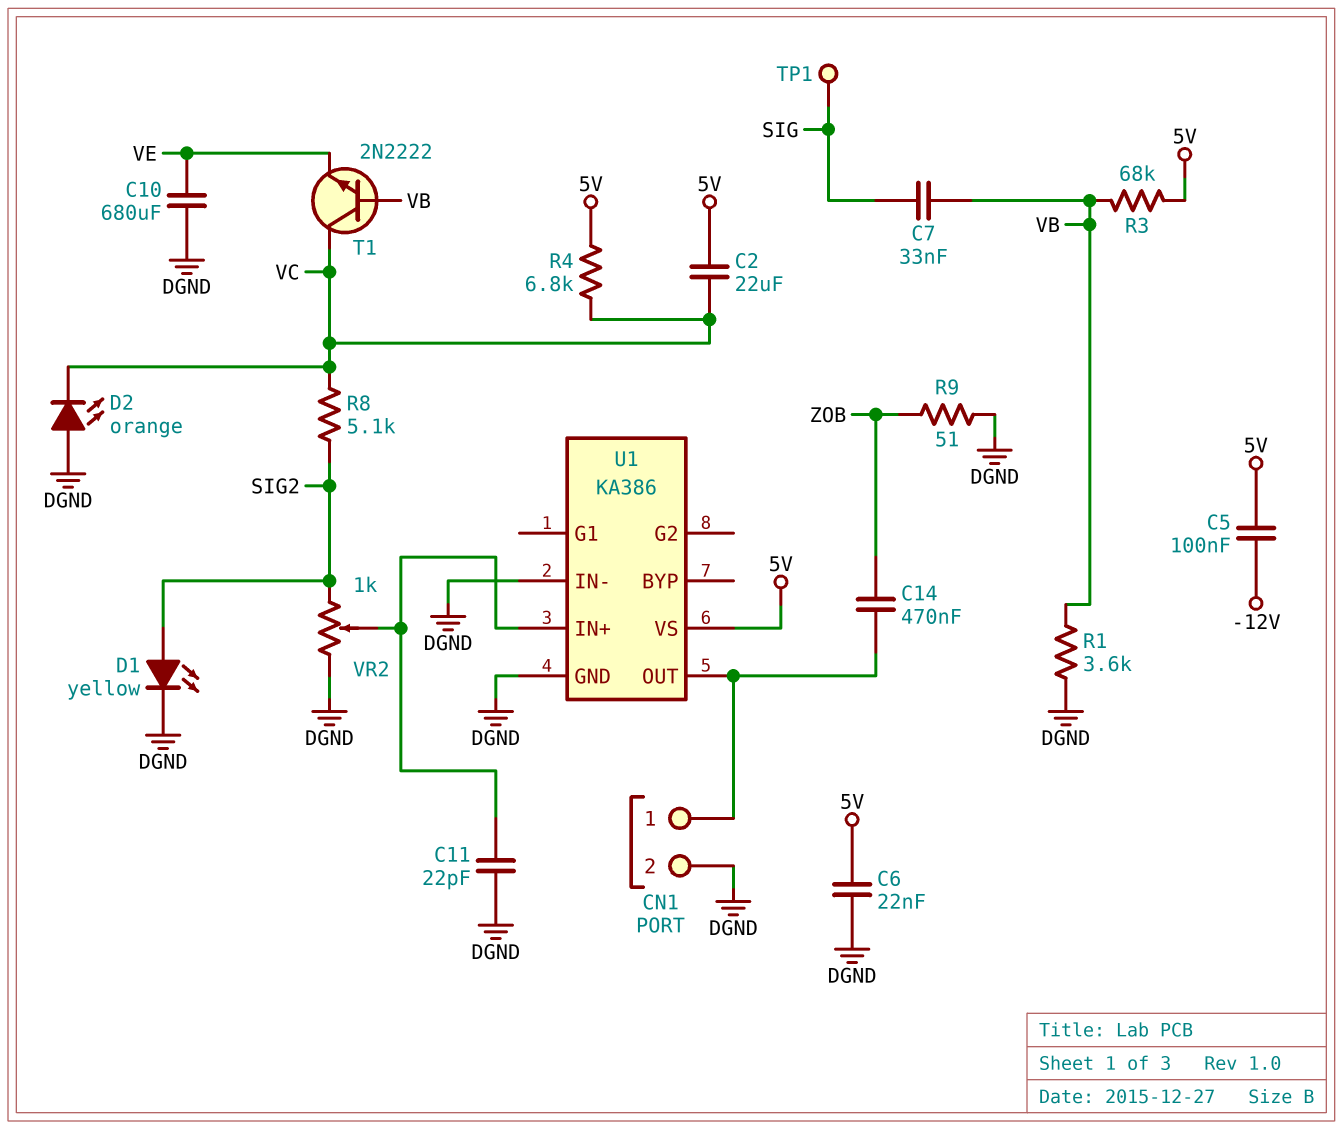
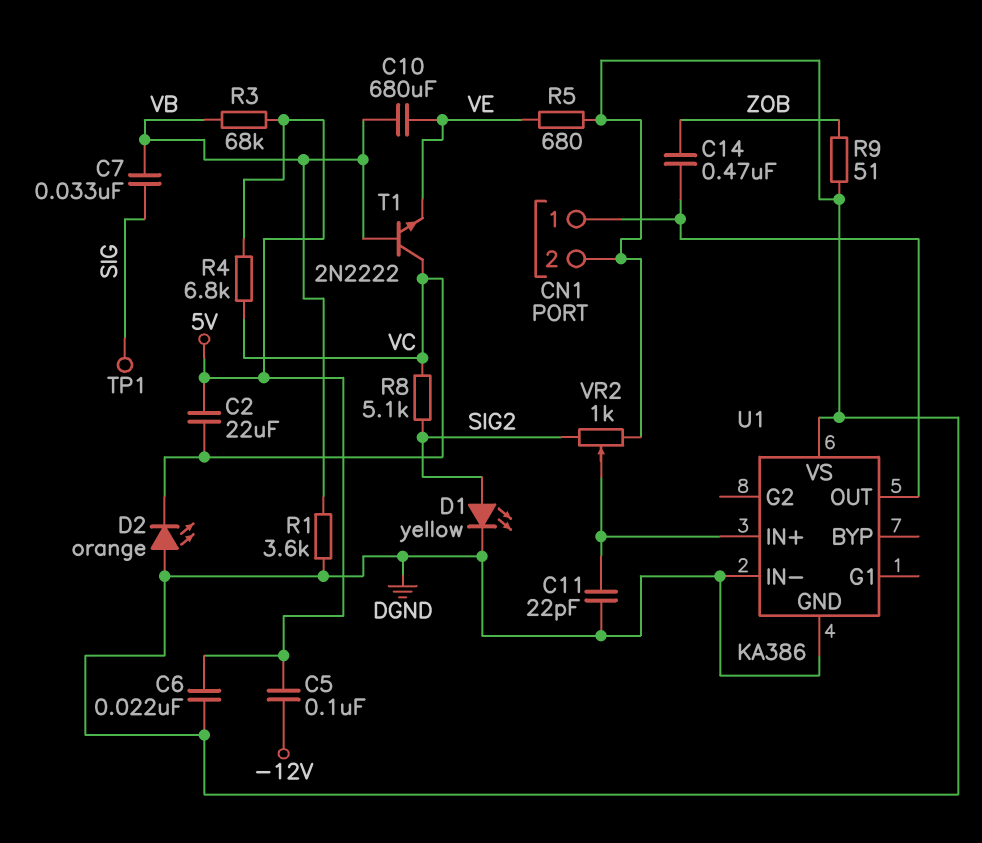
C10: 680uF (DGND, VE) -> 680uF (VB, VE)
R5: none -> 680 (DGND, VE)
U1 pin VS: 5V -> DGND

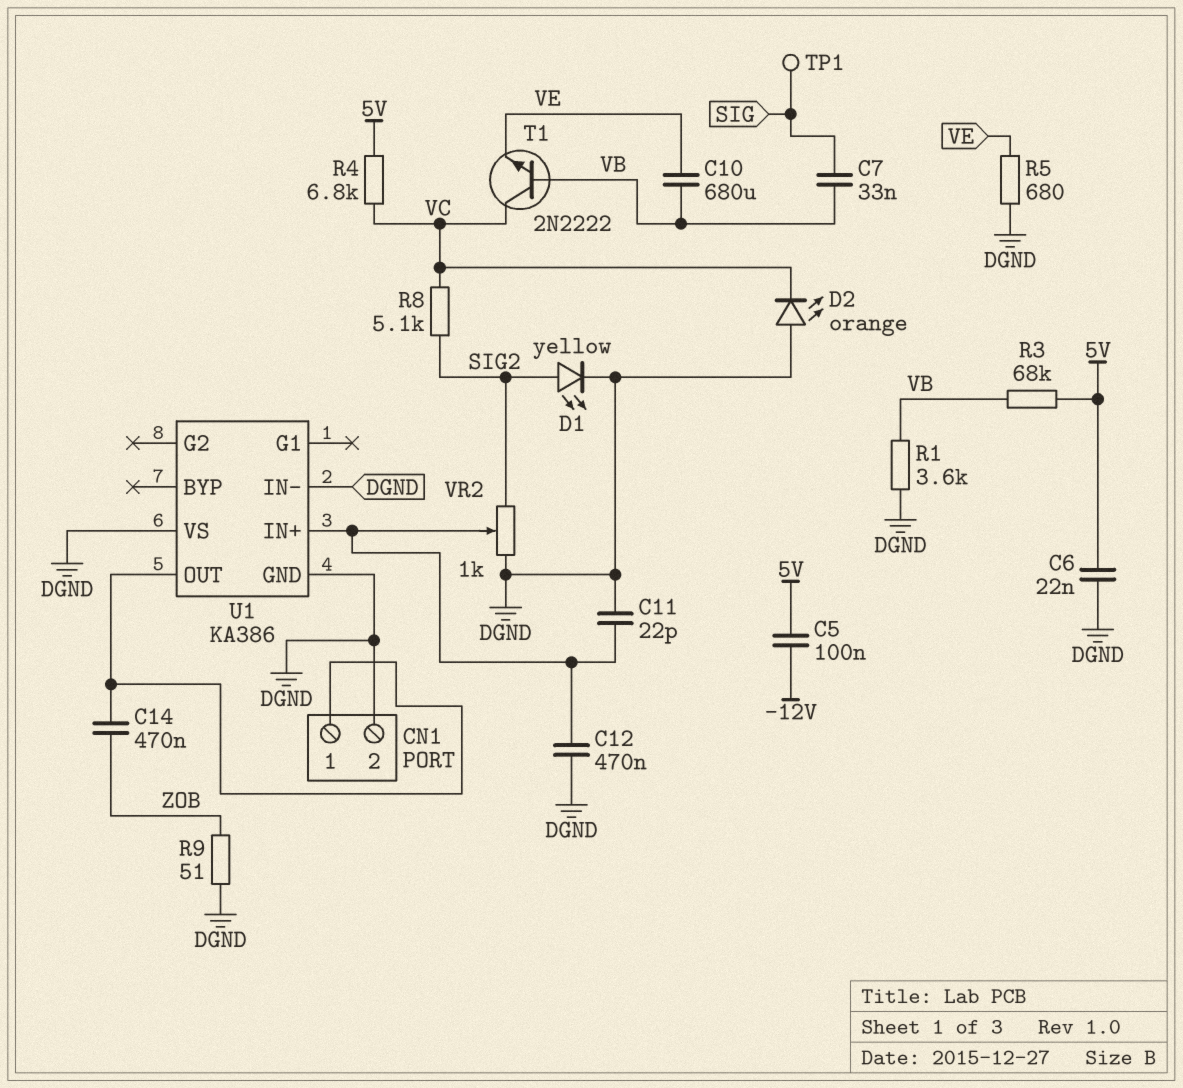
C2: 22uF (5V, VC) -> none
C12: none -> 470nF (DGND, U1/IN+)

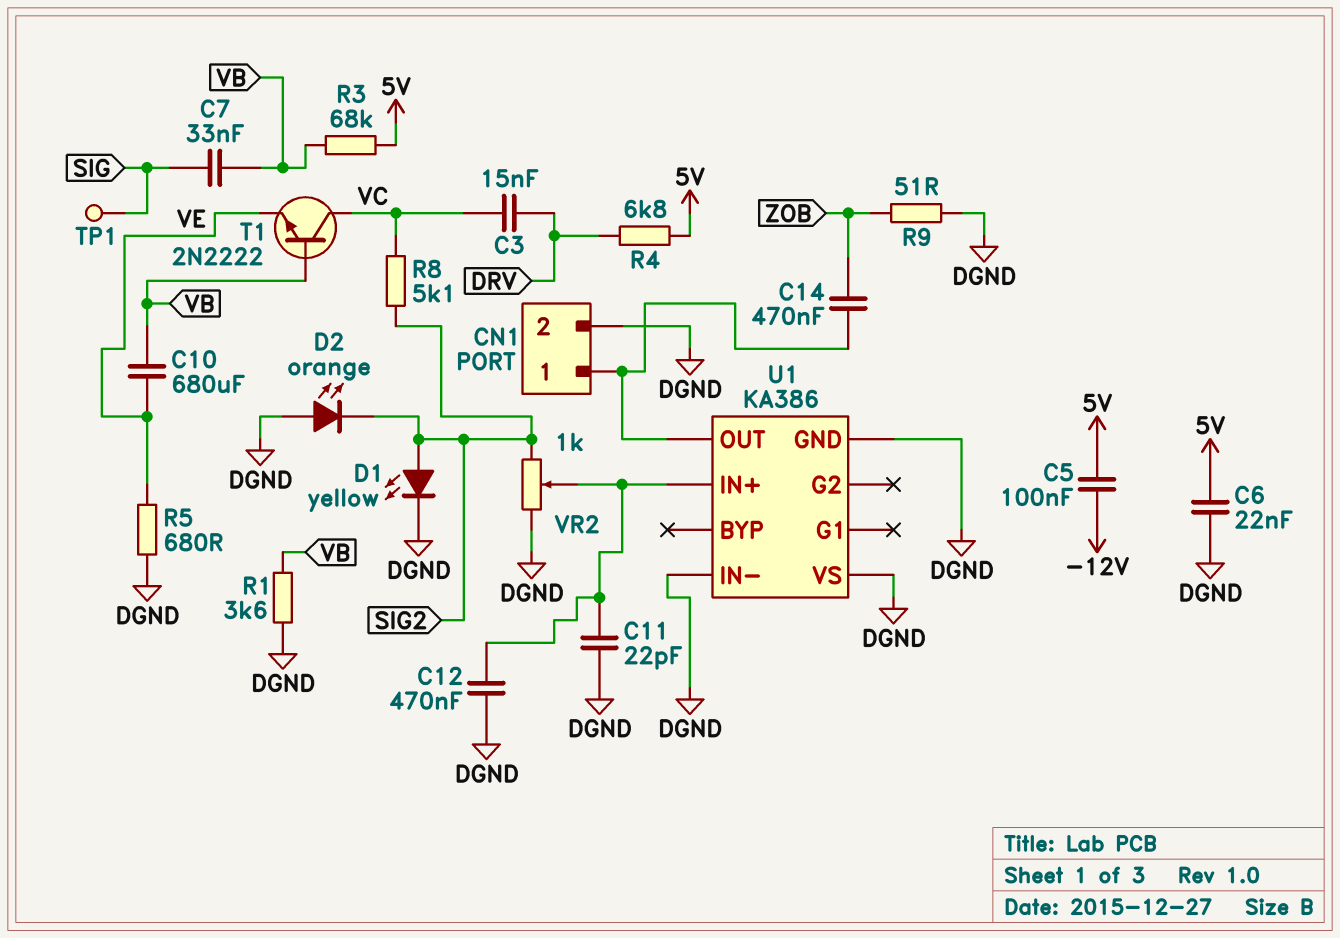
C3: none -> 15nF (DRV, VC)
D2: LED orange (A DGND, K VC) -> LED orange (A DGND, K SIG2)
R4: 6.8k (5V, VC) -> 6.8k (5V, DRV)

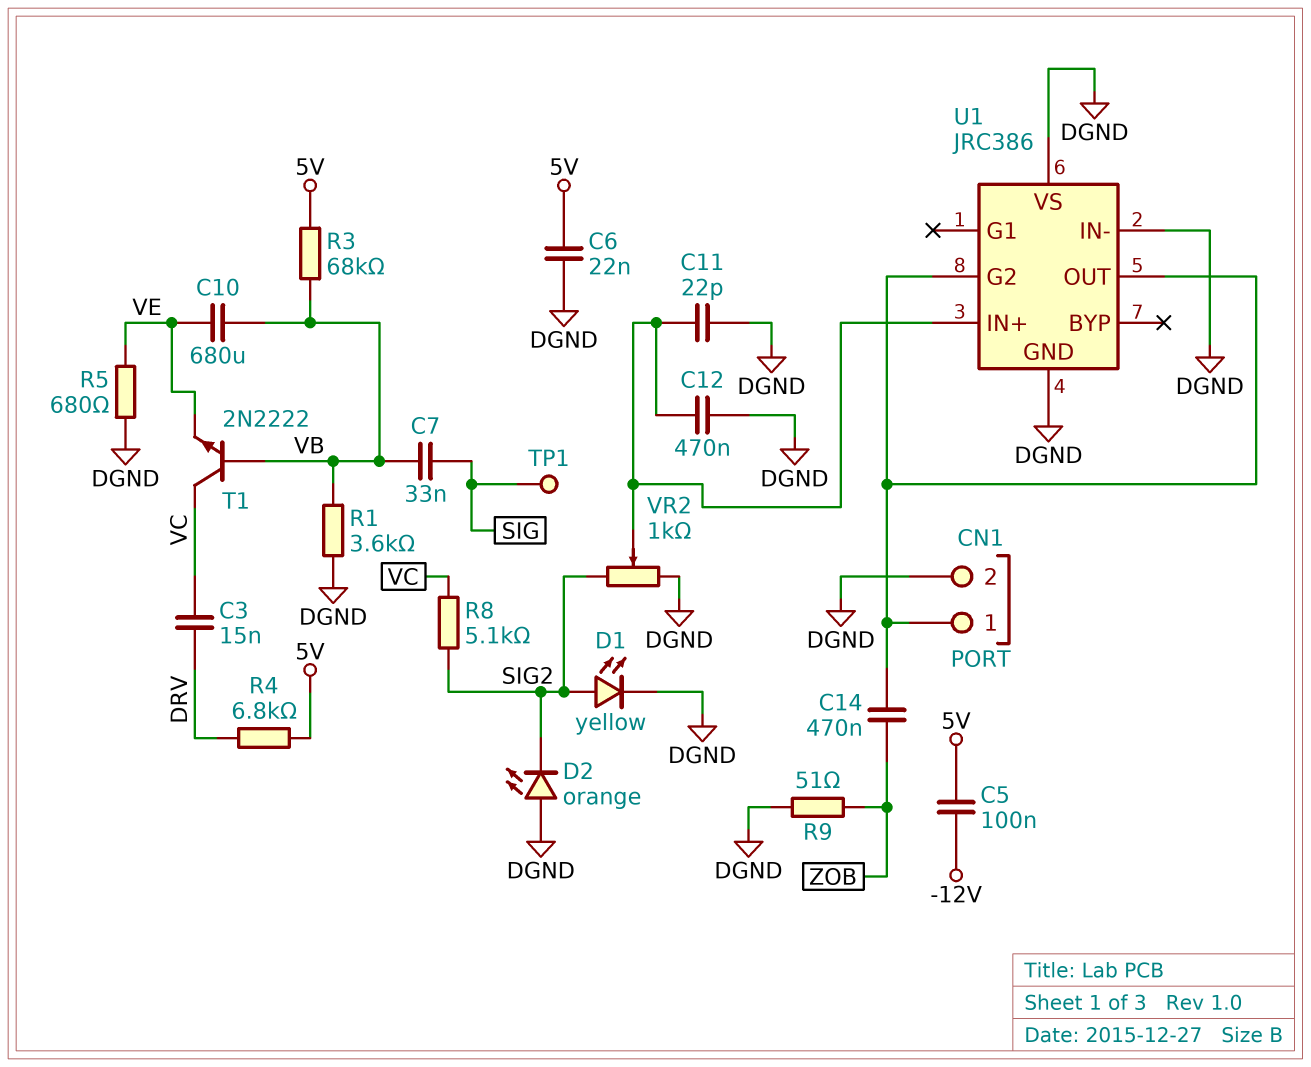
U1: KA386 -> JRC386
U1 pin G2: none -> CN1/1

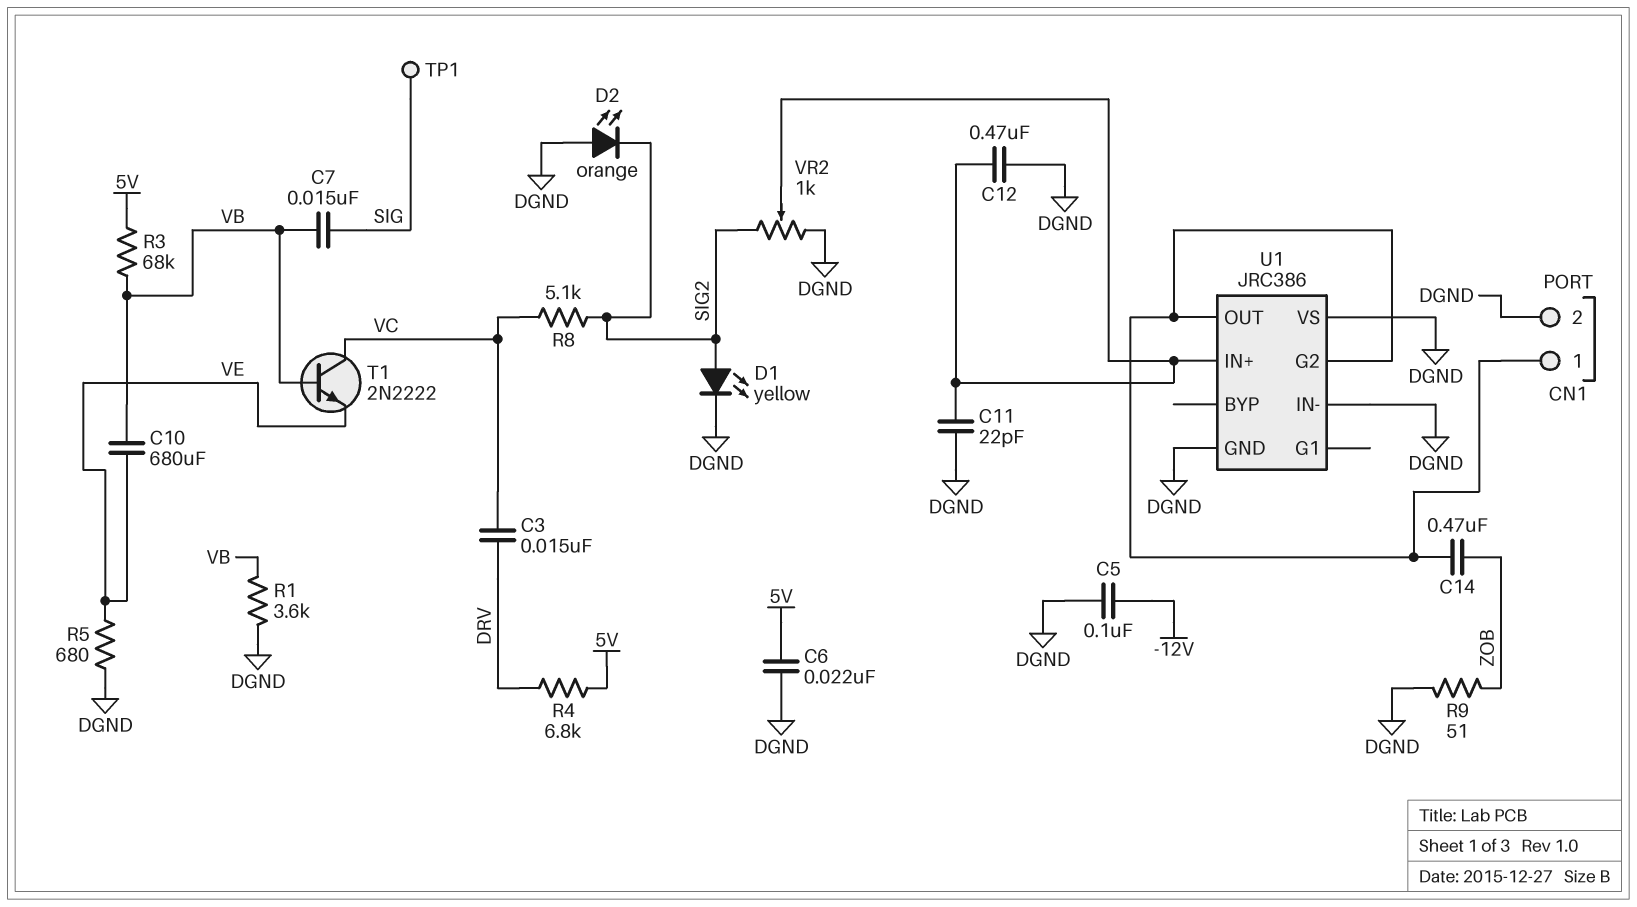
C5: 100nF (-12V, 5V) -> 100nF (-12V, DGND)
C7: 33nF (SIG, VB) -> 15nF (SIG, VB)

